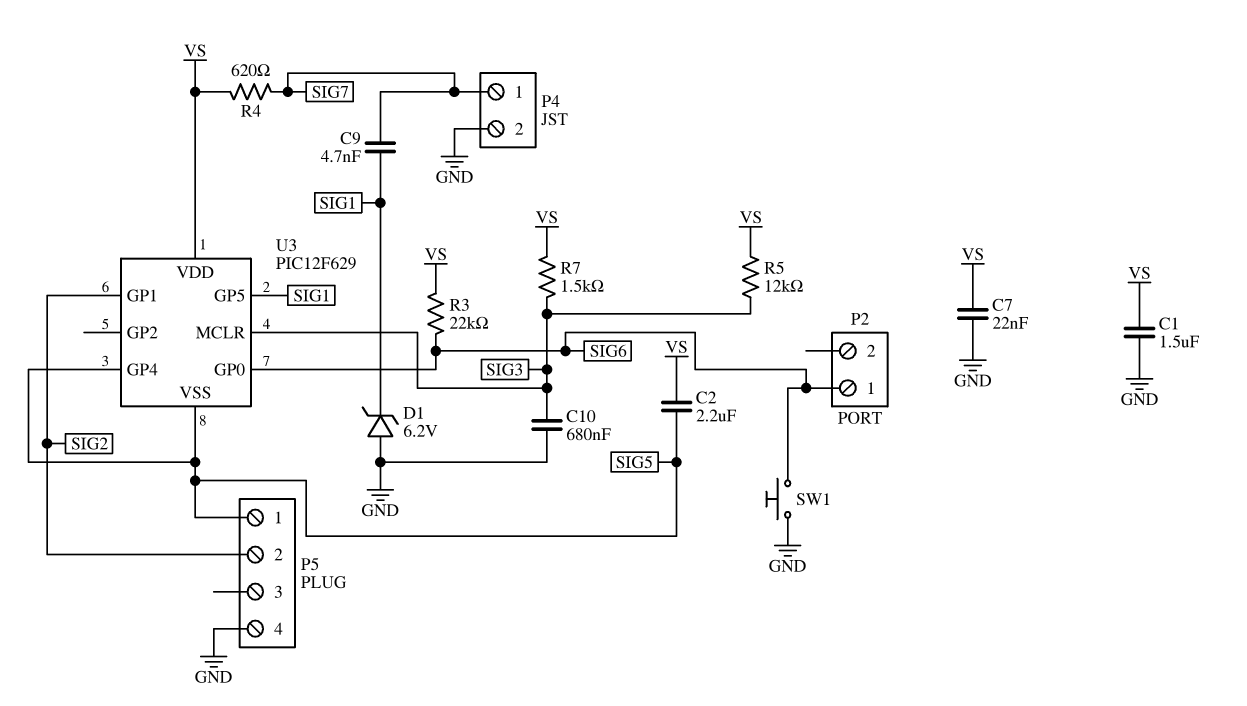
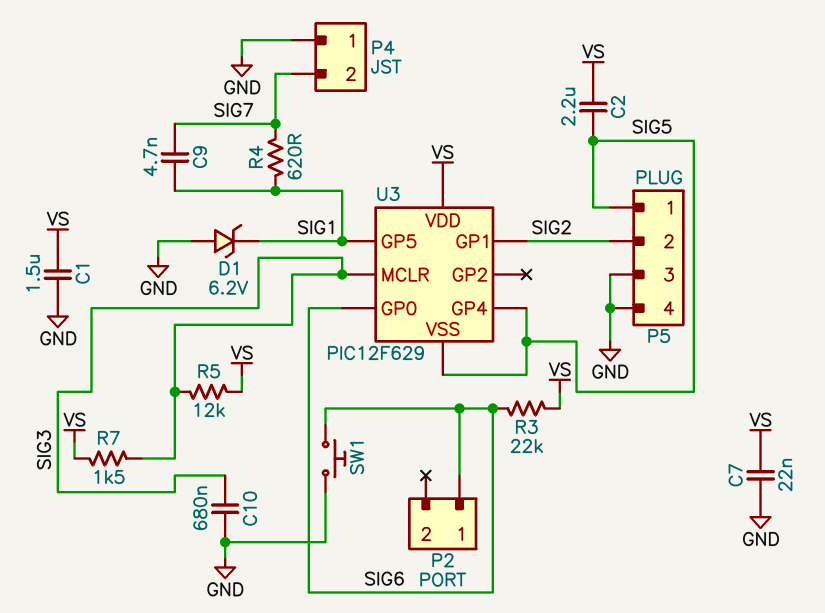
P4 pin 1: SIG7 -> GND
P4 pin 2: GND -> SIG7
P5 pin 3: none -> GND
R4: 620 (SIG7, VS) -> 620 (SIG1, SIG7)

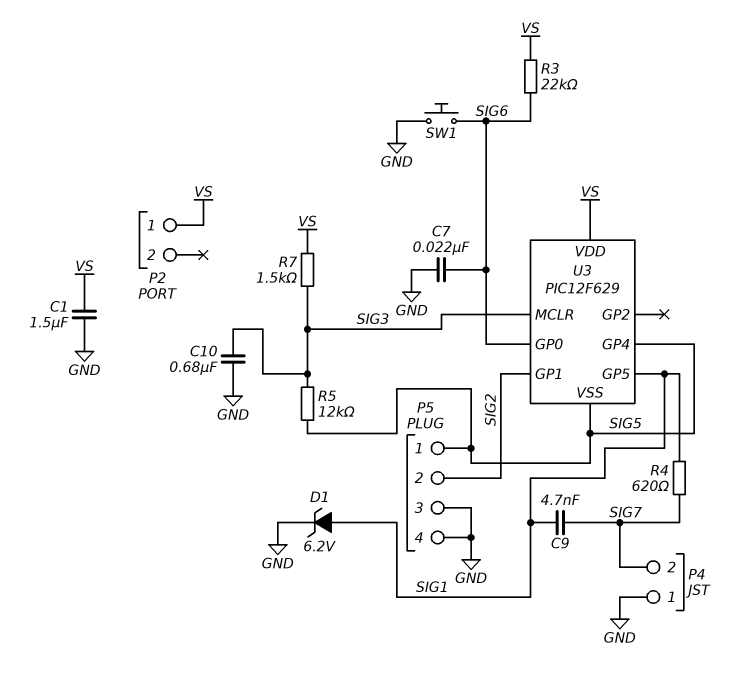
C2: 2.2uF (SIG5, VS) -> none
C7: 22nF (GND, VS) -> 22nF (GND, SIG6)
D1: zener 6.2V (A GND, K SIG1) -> zener 6.2V (A SIG1, K GND)
P2 pin 1: SIG6 -> VS
R5: 12k (SIG3, VS) -> 12k (SIG3, SIG5)

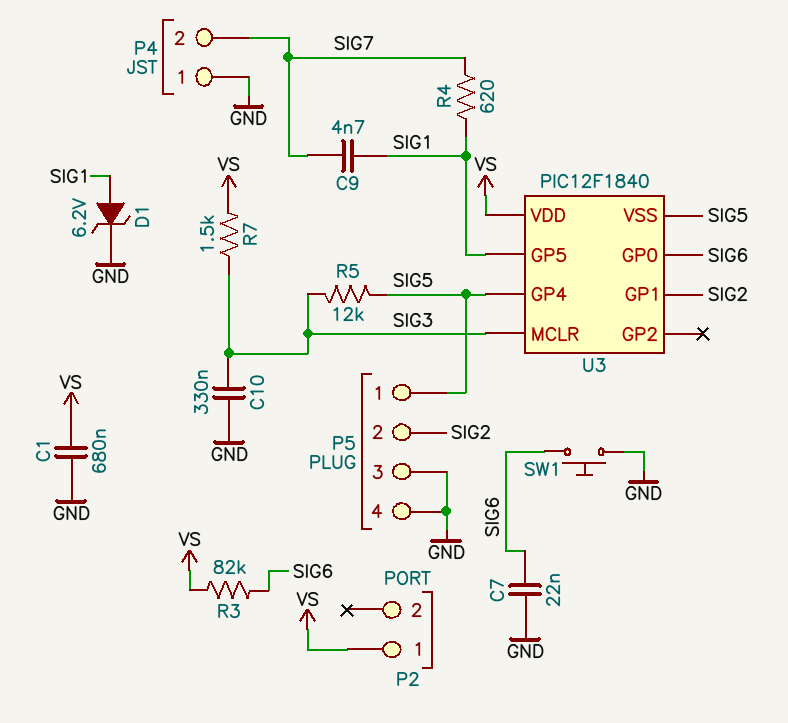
C1: 1.5uF (GND, VS) -> 680nF (GND, VS)
C10: 680nF (GND, SIG3) -> 330nF (GND, SIG3)
R3: 22k (SIG6, VS) -> 82k (SIG6, VS)
U3: PIC12F629 -> PIC12F1840

